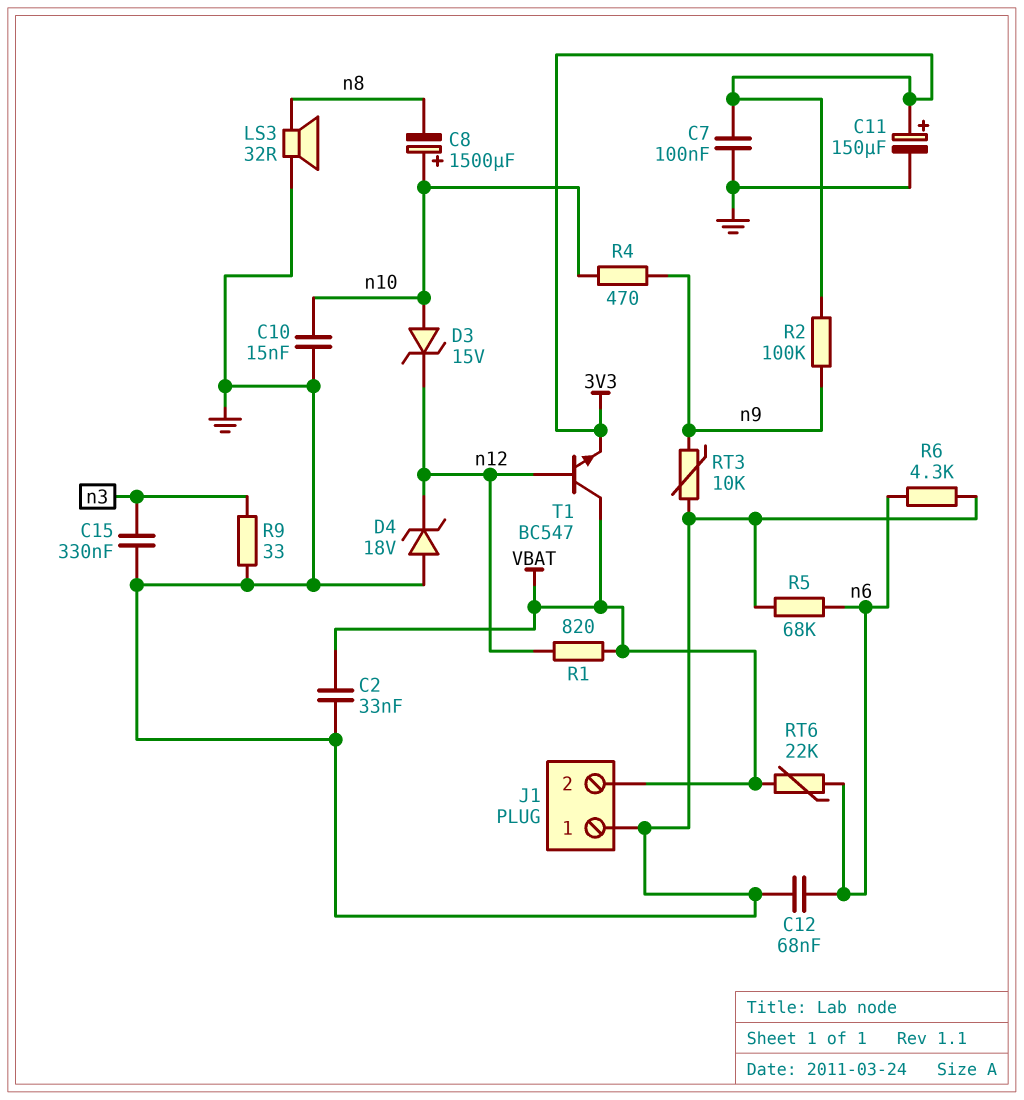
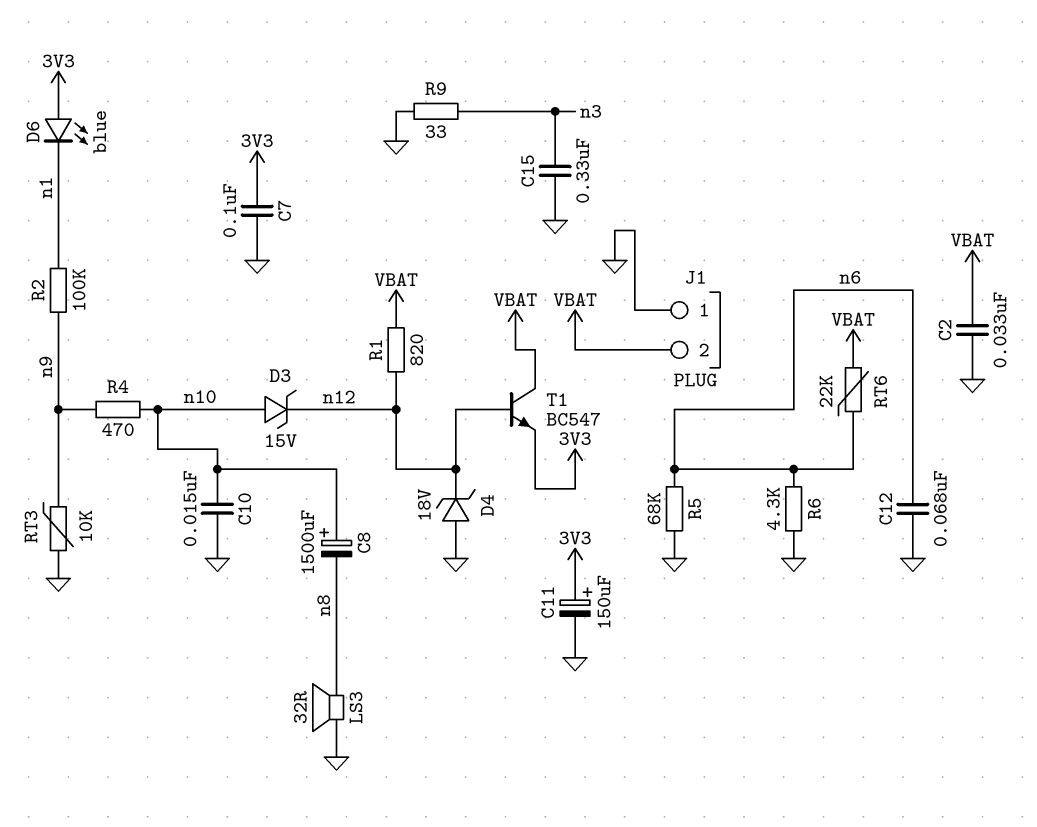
D6: none -> LED blue (A 3V3, K n1)
R2: 100k (3V3, n9) -> 100k (n1, n9)

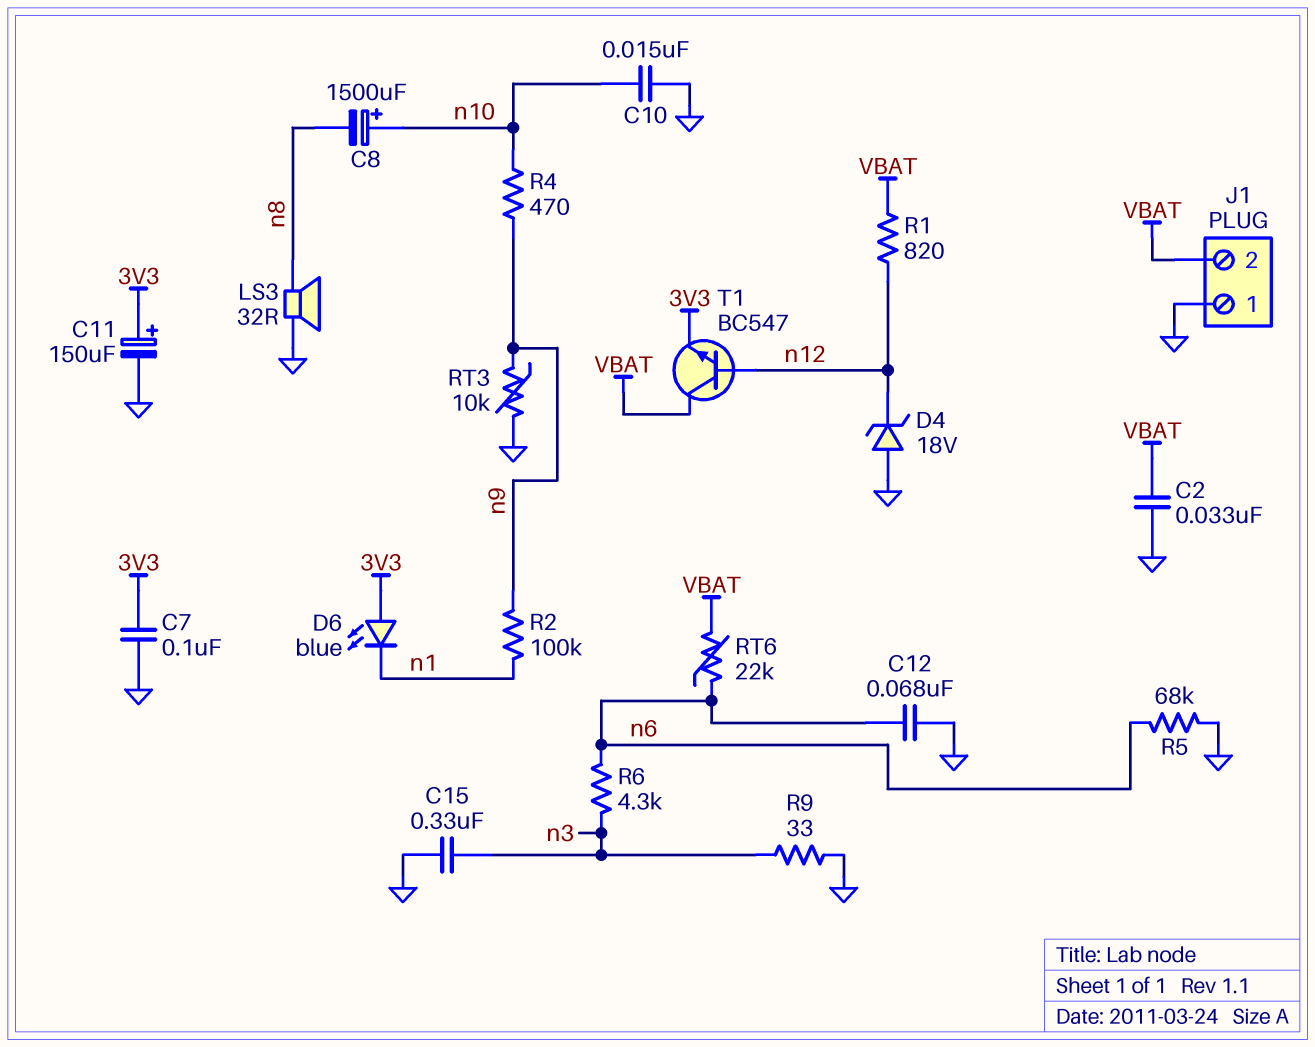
D3: zener 15V (A n10, K n12) -> none
R6: 4.3k (GND, n6) -> 4.3k (n3, n6)

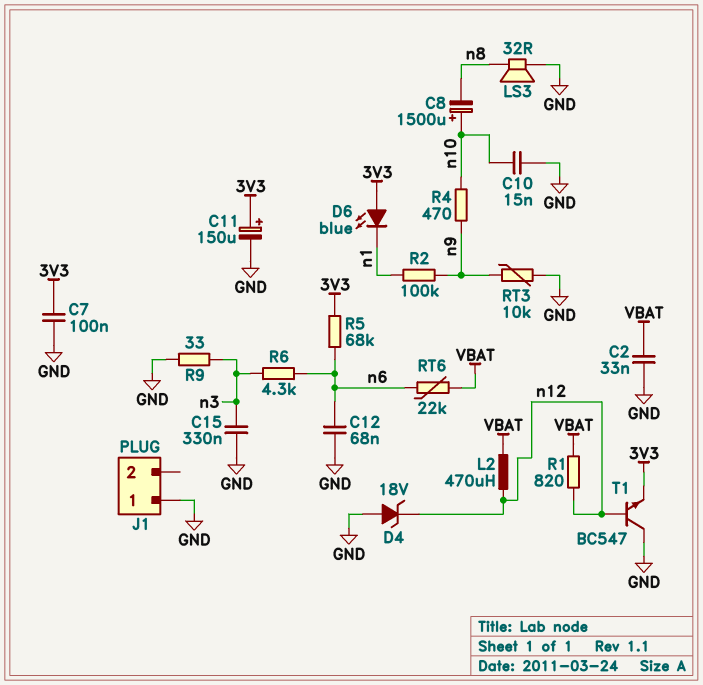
J1 pin 2: VBAT -> none
L2: none -> 470uH (VBAT, n12)
R5: 68k (GND, n6) -> 68k (3V3, n6)
T1: NPN BC547 (B n12, C VBAT, E 3V3) -> NPN BC547 (B n12, C GND, E 3V3)

